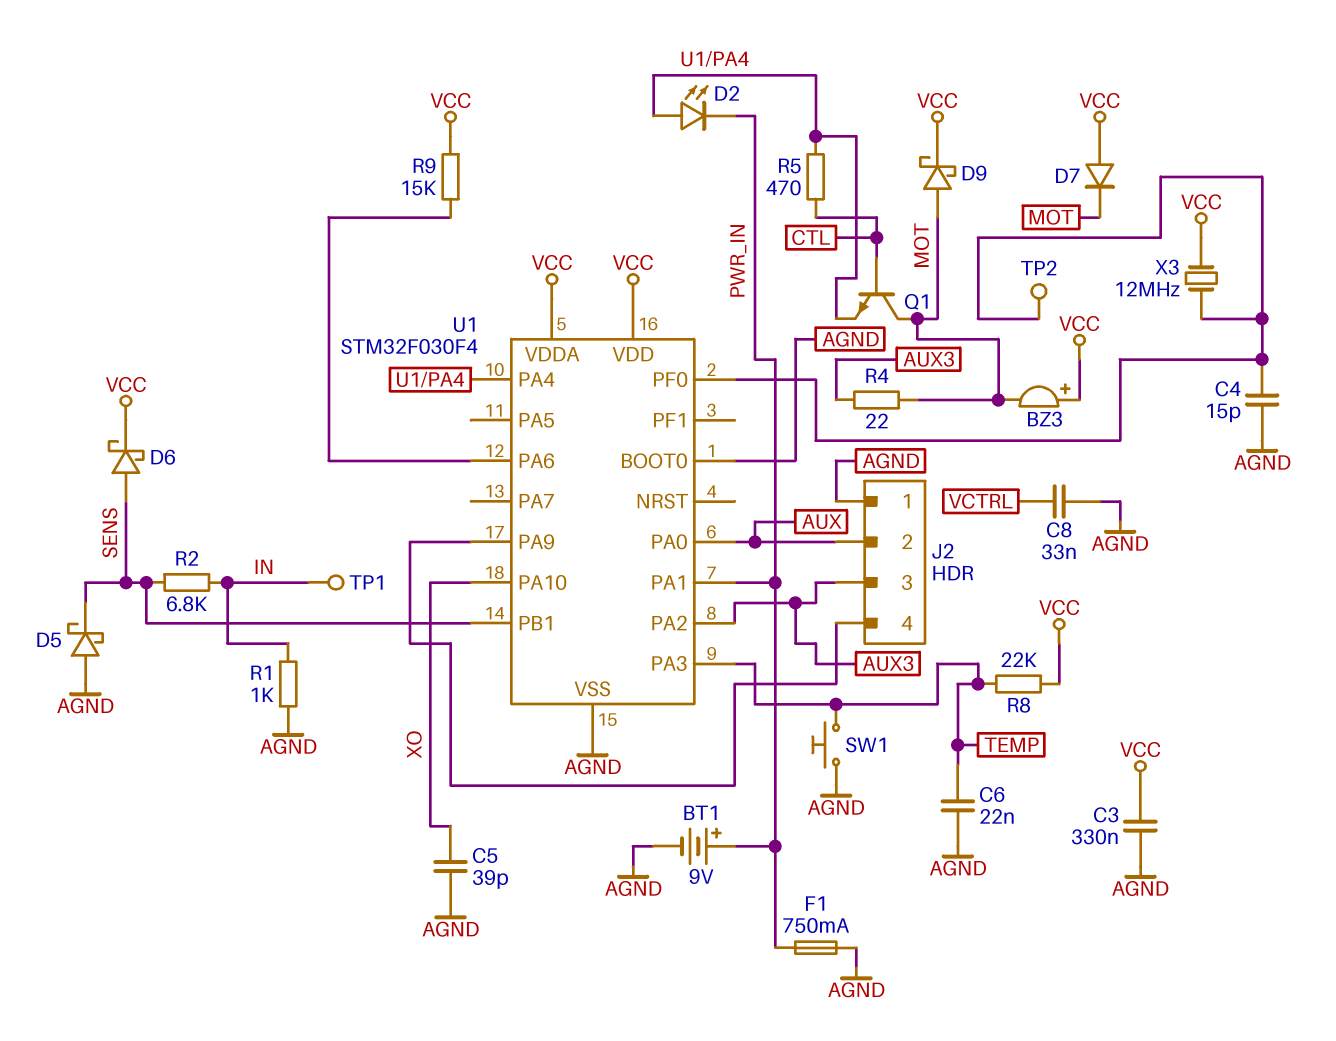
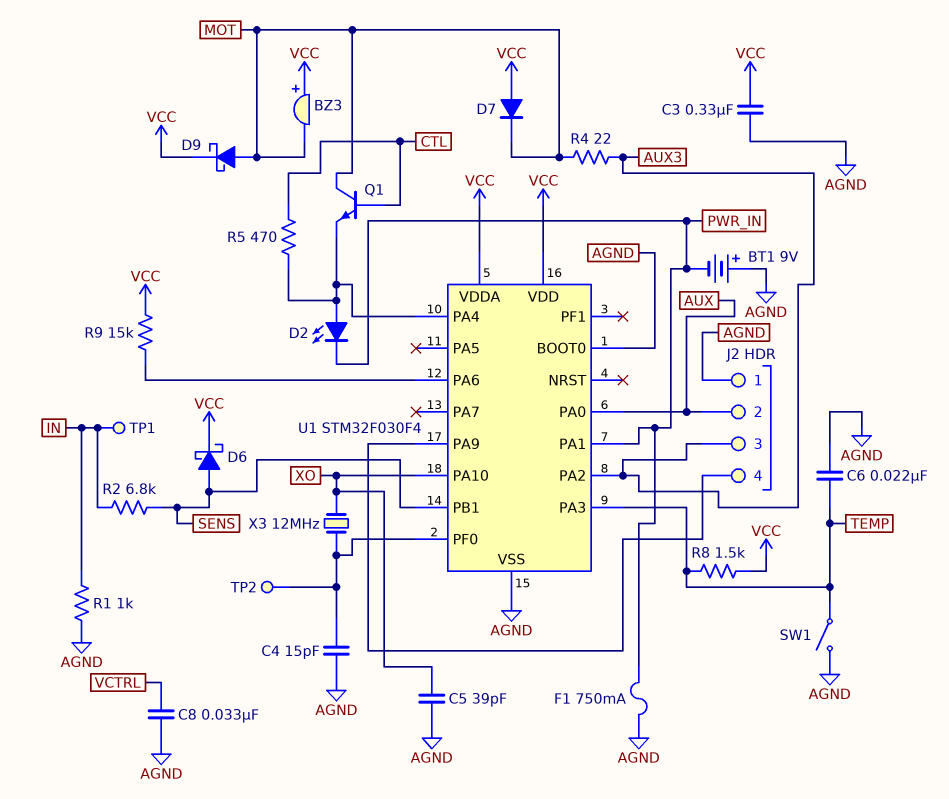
BT1: 9V (plus PWR_IN, minus AGND) -> 9V (plus AGND, minus PWR_IN)
D5: schottky (A AGND, K SENS) -> none
R8: 22k (TEMP, VCC) -> 1.5k (TEMP, VCC)
SW1: button (AGND, TEMP) -> switch (AGND, TEMP)
X3: 12MHz (U1/PF0, VCC) -> 12MHz (U1/PF0, XO)

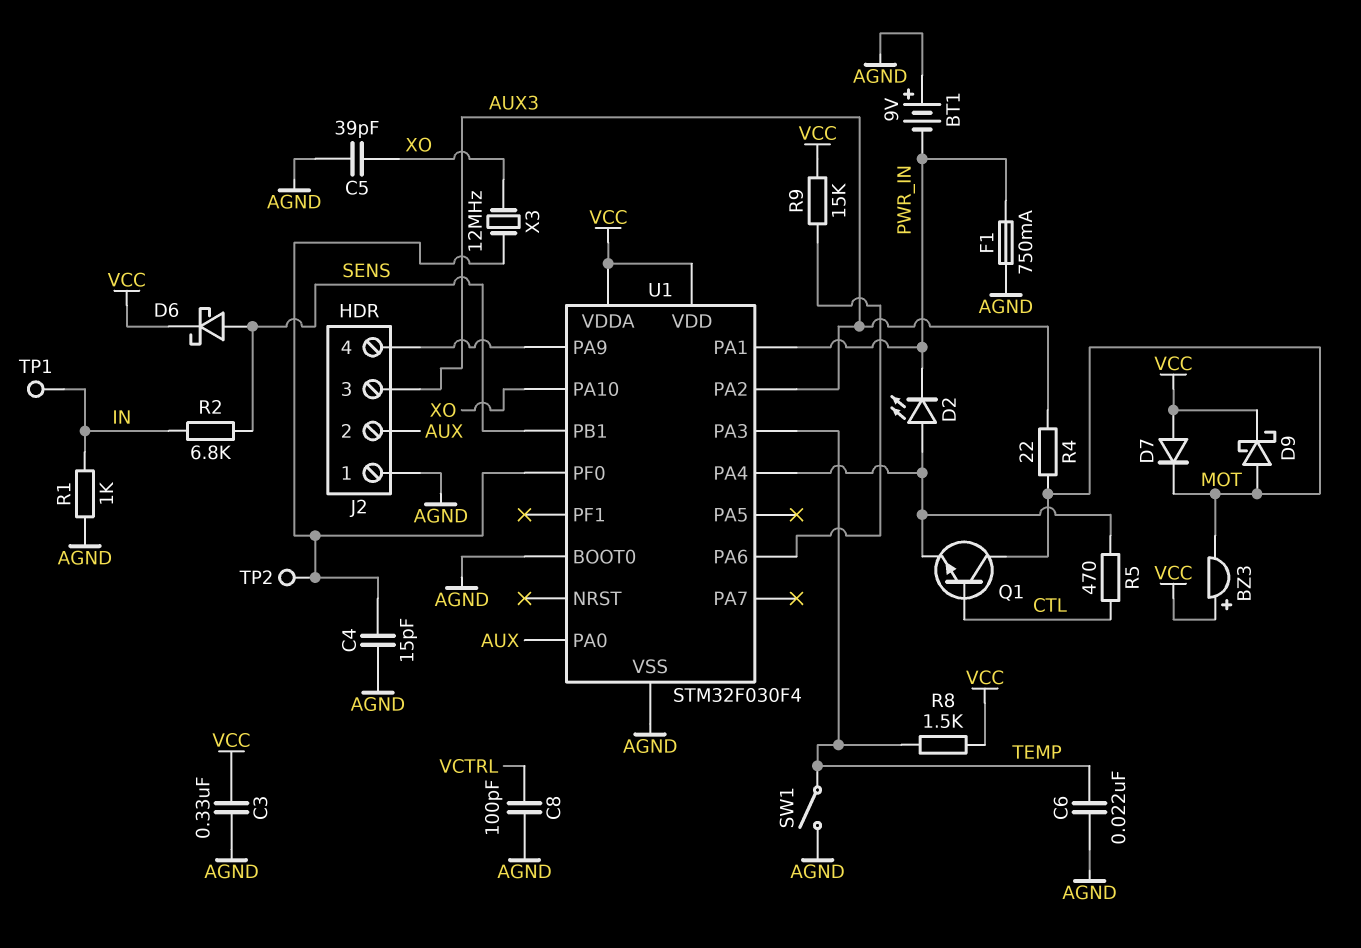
C8: 33nF (AGND, VCTRL) -> 100pF (AGND, VCTRL)

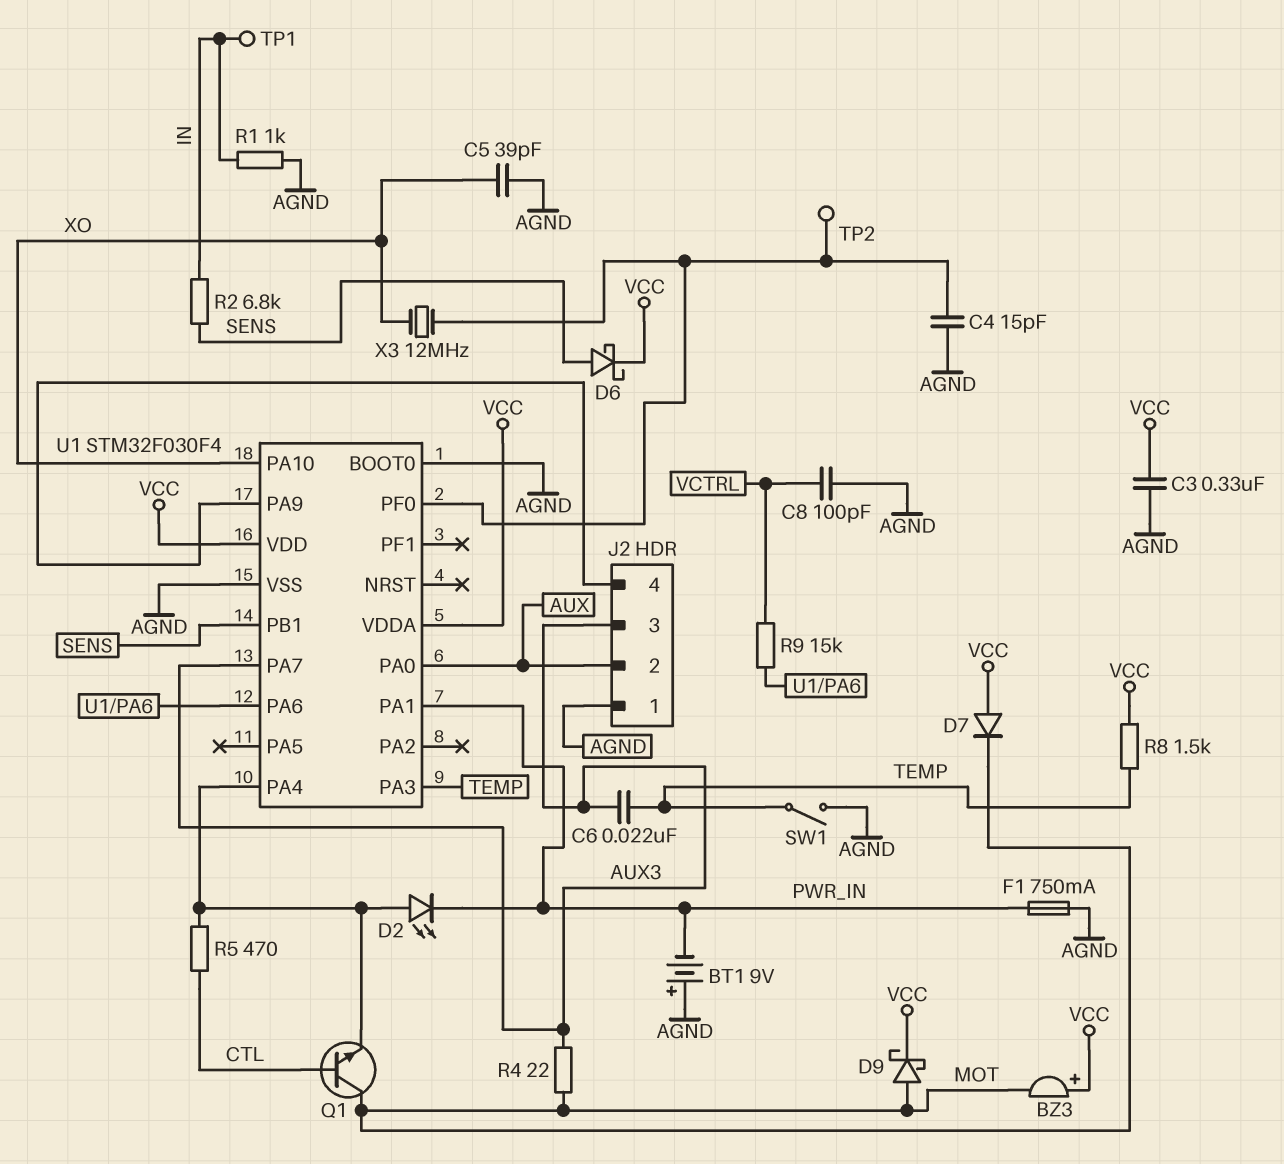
C6: 22nF (AGND, TEMP) -> 22nF (AUX3, TEMP)
R9: 15k (U1/PA6, VCC) -> 15k (U1/PA6, VCTRL)
U1 pin PA2: AUX3 -> none
U1 pin PA7: none -> AUX3

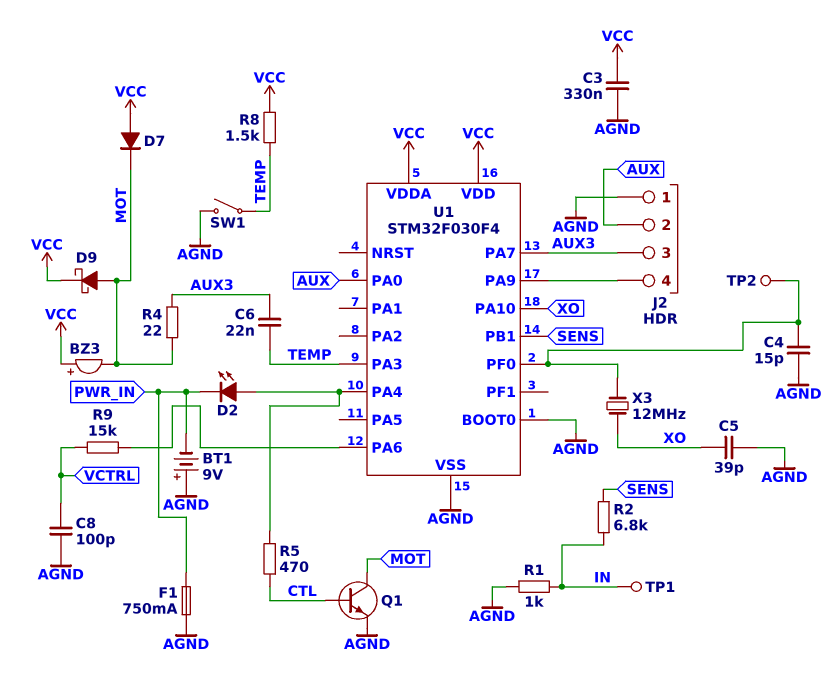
D6: schottky (A SENS, K VCC) -> none
Q1: NPN (B CTL, C MOT, E U1/PA4) -> NPN (B CTL, C MOT, E AGND)
U1 pin PA1: PWR_IN -> none

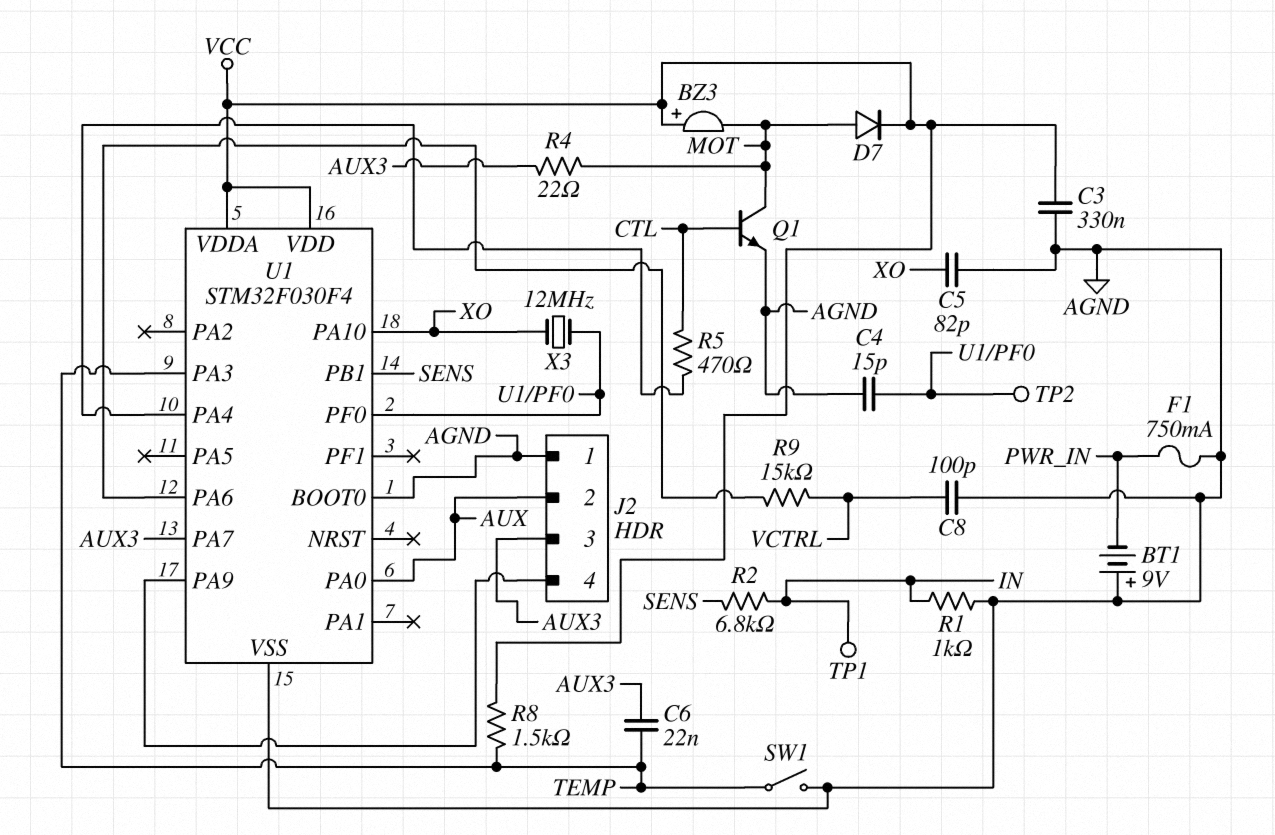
C5: 39pF (AGND, XO) -> 82pF (AGND, XO)
D2: LED (A U1/PA4, K PWR_IN) -> none
D7: diode (A VCC, K MOT) -> diode (A MOT, K VCC)
D9: schottky (A MOT, K VCC) -> none

